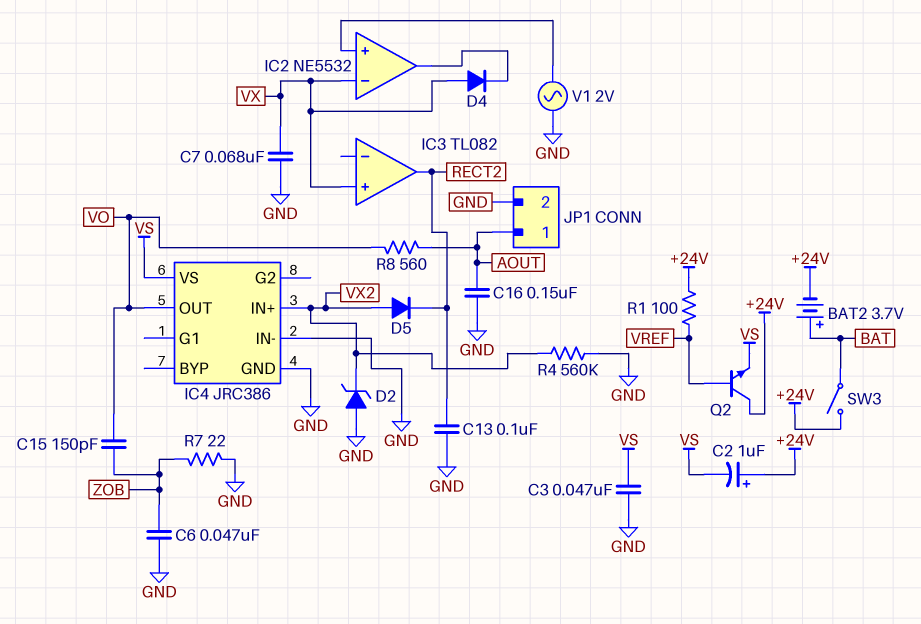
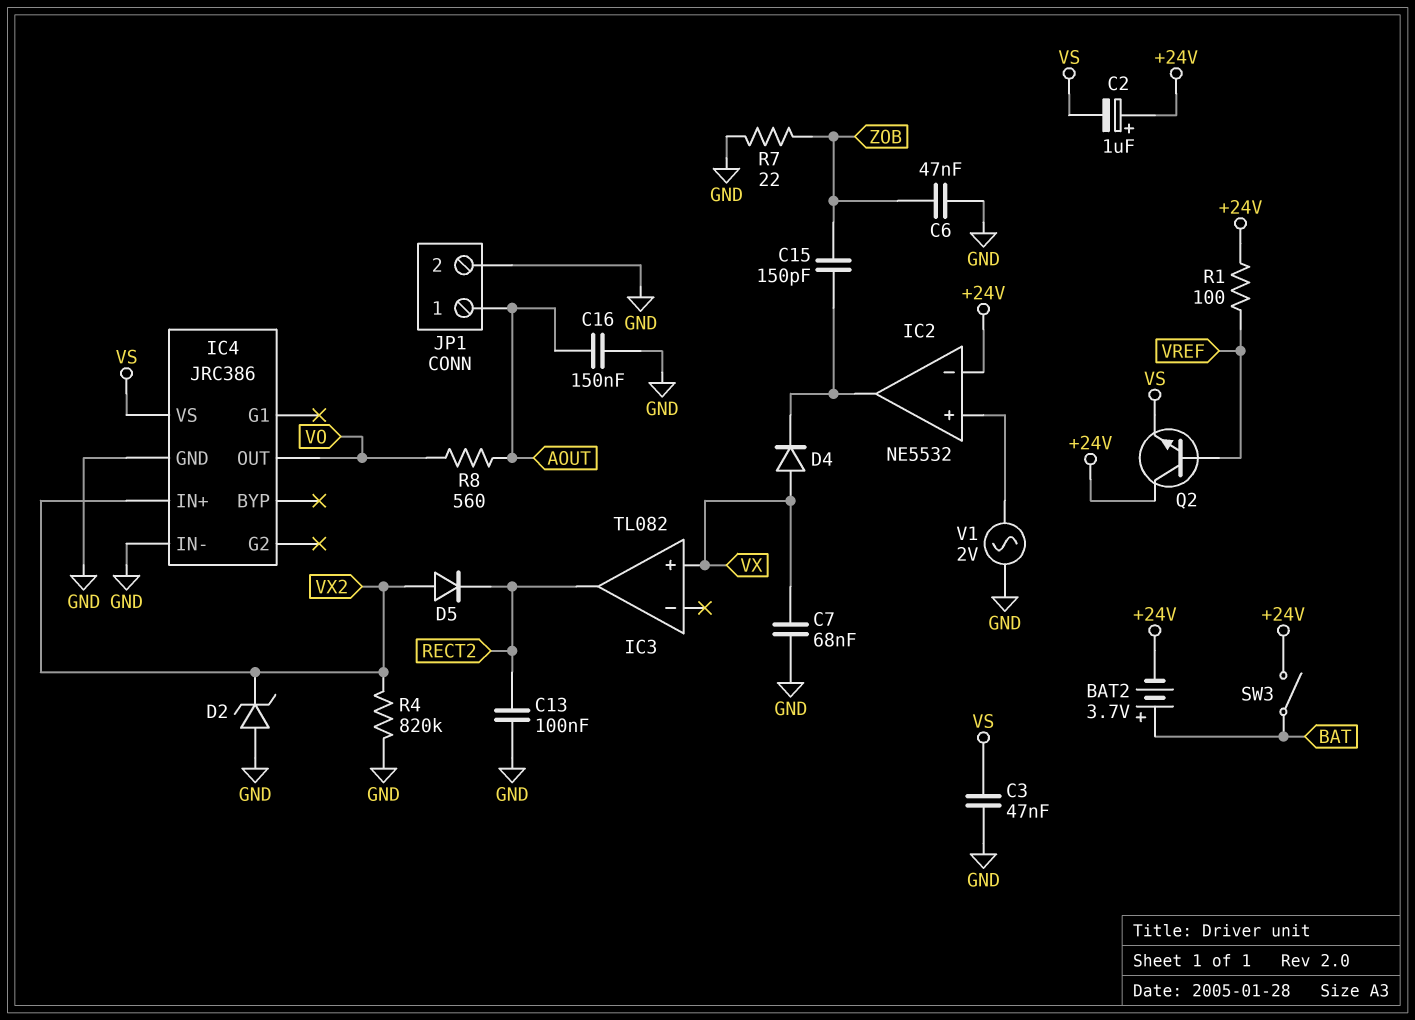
C15: 150pF (VO, ZOB) -> 150pF (IC2/out, ZOB)
IC2 pin in-: VX -> +24V
R4: 560k (GND, VX2) -> 820k (GND, VX2)

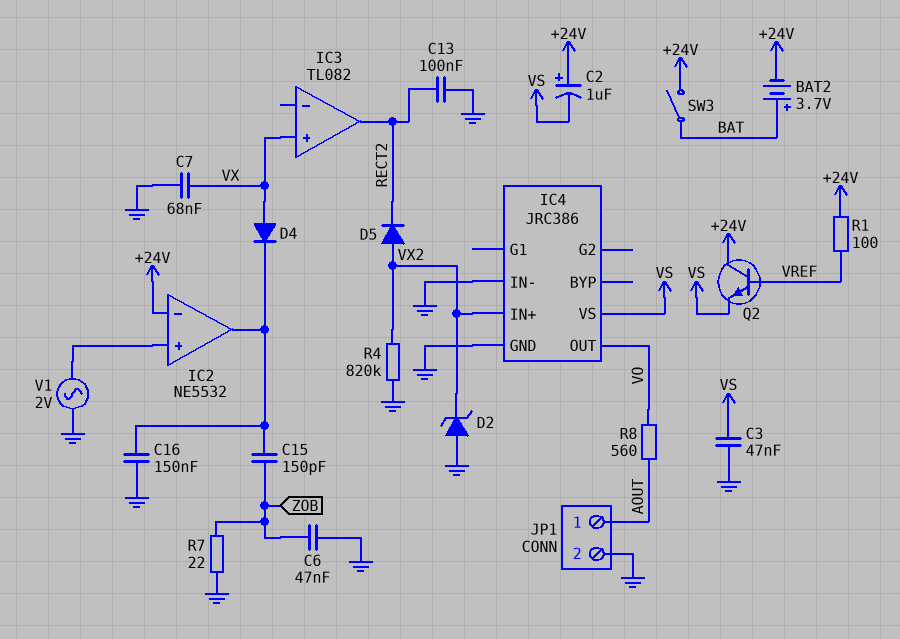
C16: 150nF (AOUT, GND) -> 150nF (GND, IC2/out)

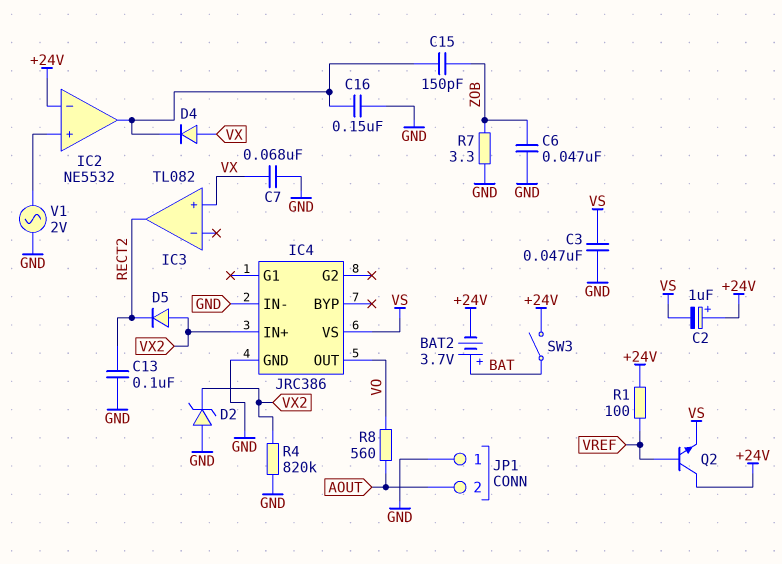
JP1 pin 1: AOUT -> GND
JP1 pin 2: GND -> AOUT
R7: 22 (GND, ZOB) -> 3.3 (GND, ZOB)

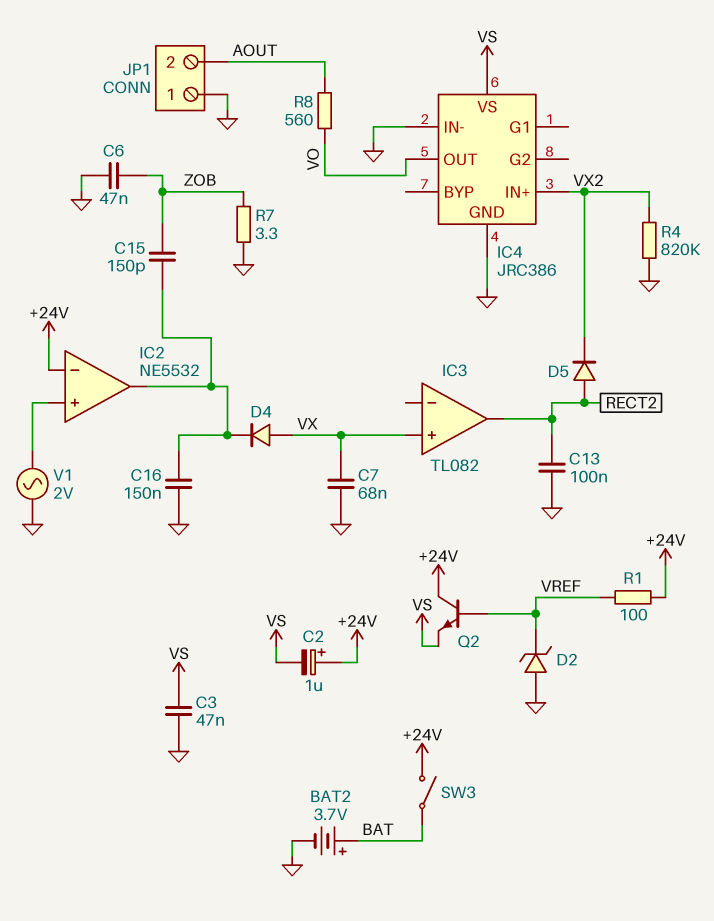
BAT2: 3.7V (plus BAT, minus +24V) -> 3.7V (plus BAT, minus GND)
D2: zener (A GND, K VX2) -> zener (A GND, K VREF)
D5: diode (A VX2, K RECT2) -> diode (A RECT2, K VX2)

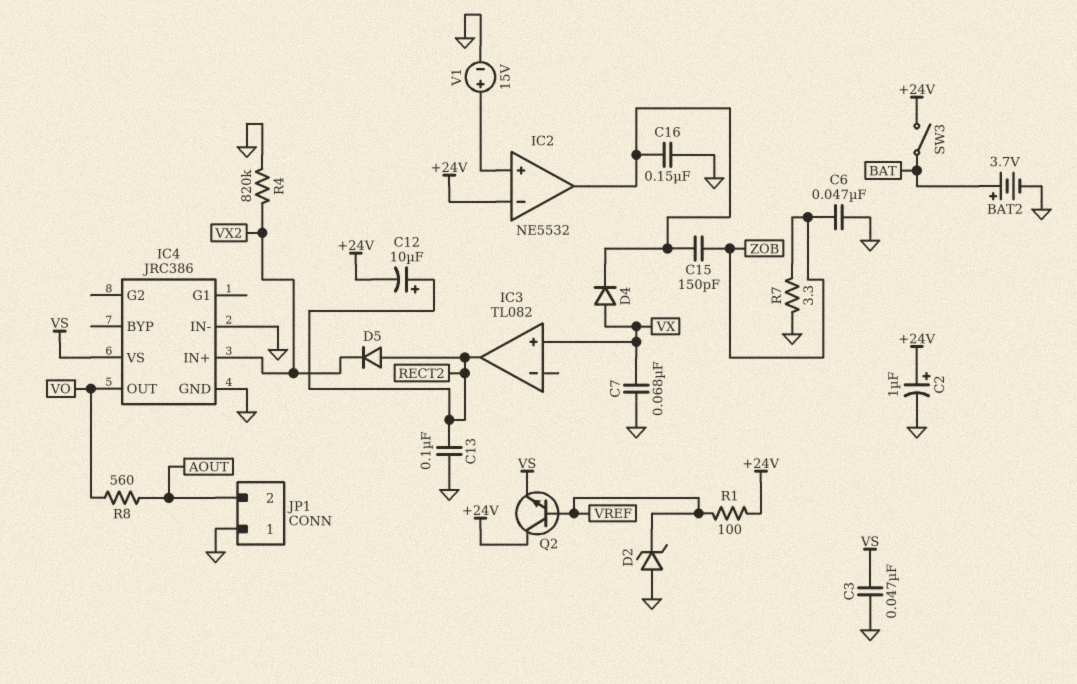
C2: 1uF (plus +24V, minus VS) -> 1uF (plus +24V, minus GND)
C12: none -> 10uF (plus RECT2, minus +24V)
V1: AC 2V (GND, IC2/in+) -> 15V (plus IC2/in+, minus GND)

